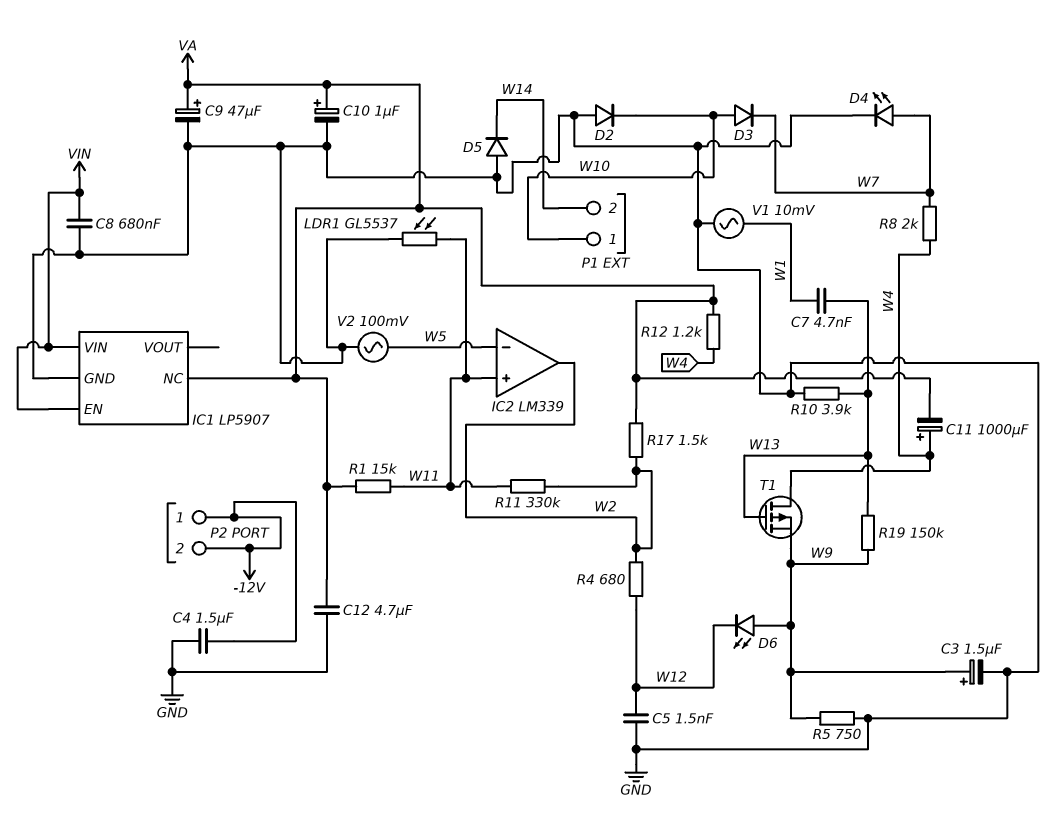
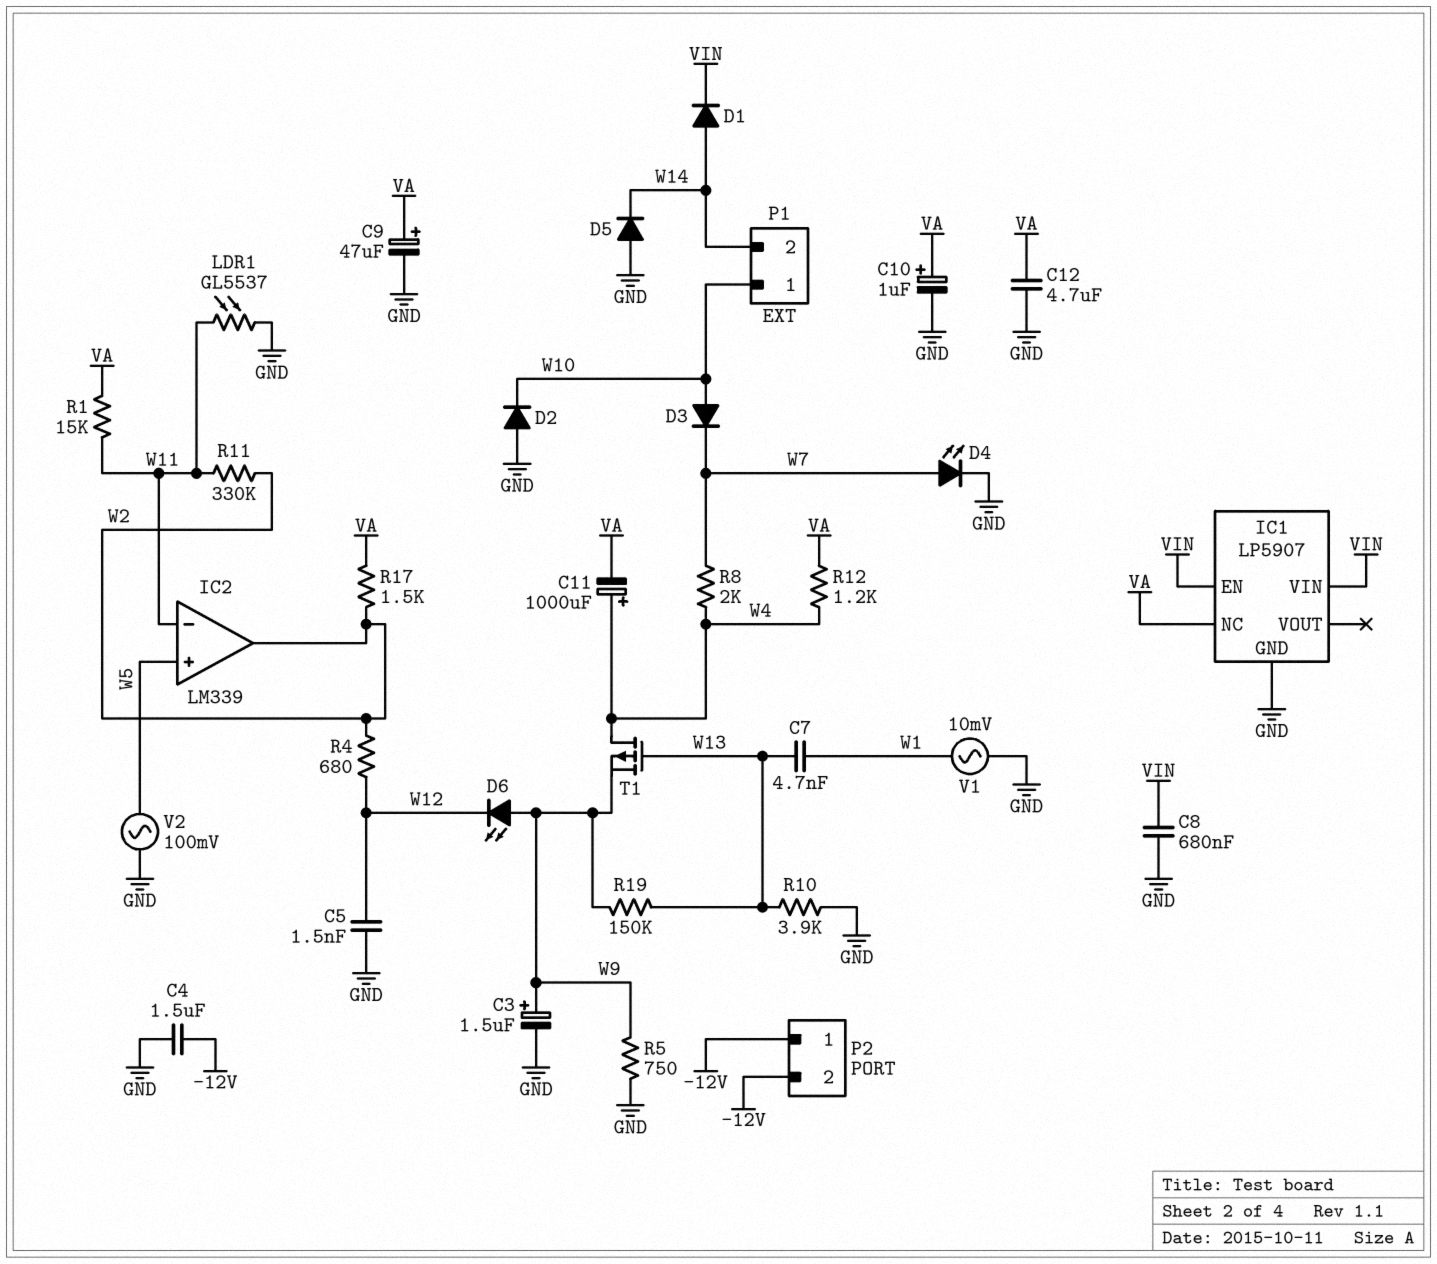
D1: none -> diode (A W14, K VIN)
IC2 pin in+: W11 -> W5
IC2 pin in-: W5 -> W11

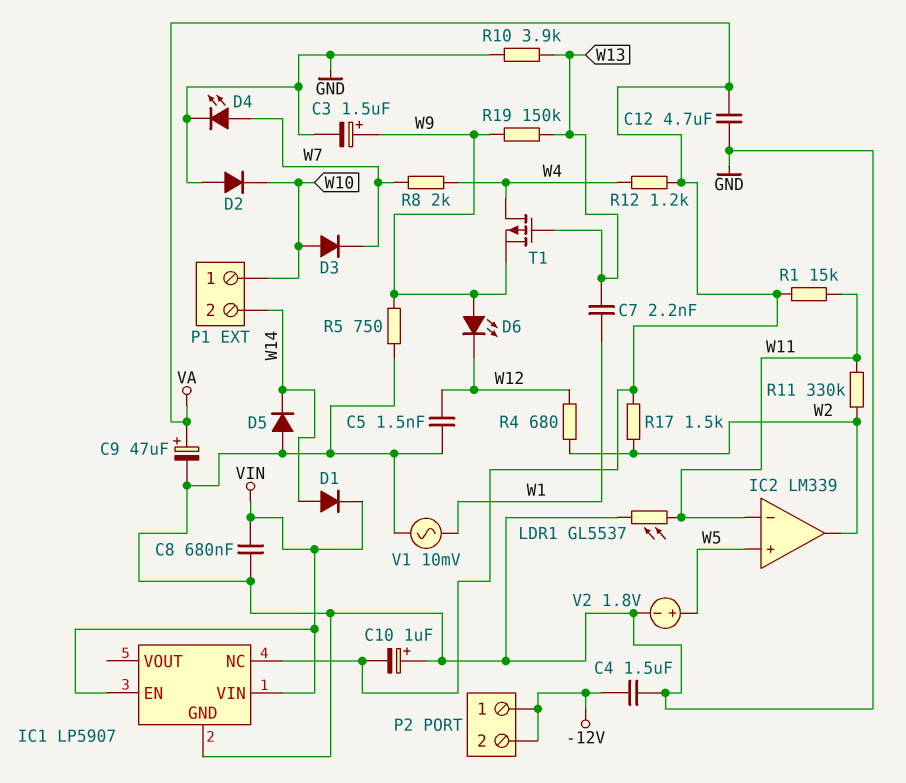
C7: 4.7nF (W1, W13) -> 2.2nF (W1, W13)
C10: 1uF (plus VA, minus GND) -> 1uF (plus GND, minus VA)
C11: 1000uF (plus W4, minus VA) -> none
V2: AC 100mV (GND, W5) -> 1.8V (plus W5, minus GND)

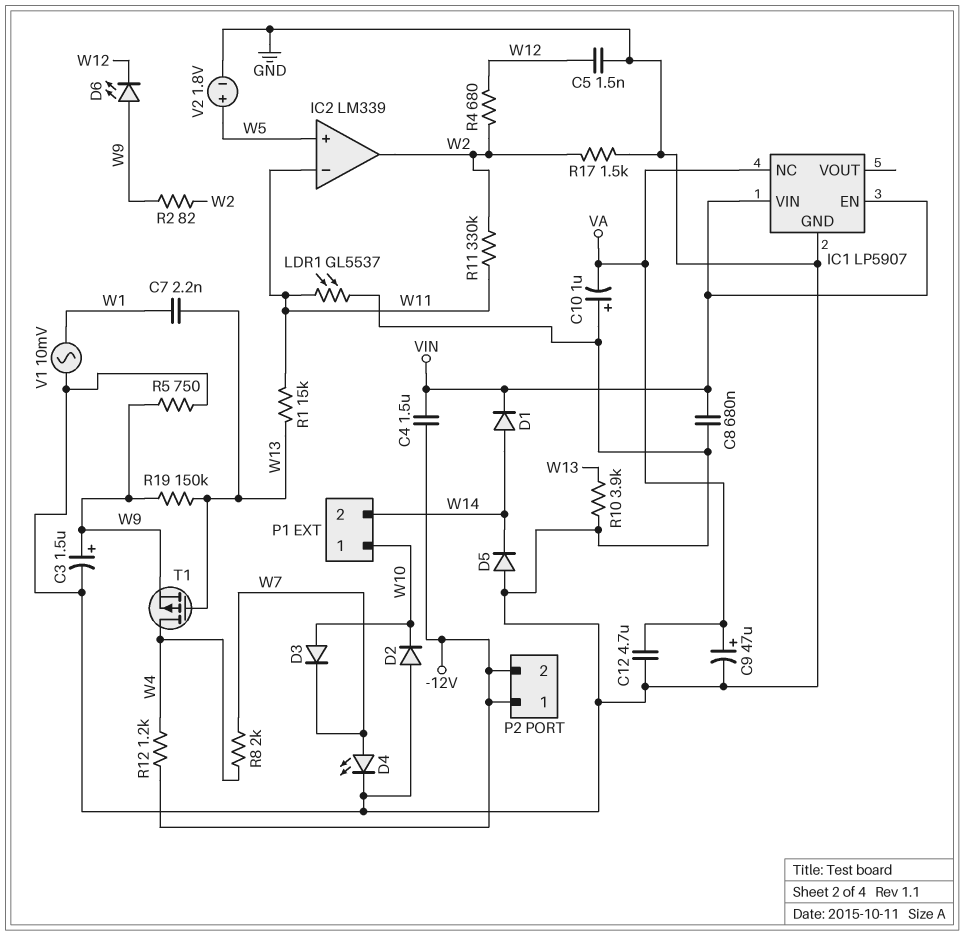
C4: 1.5uF (-12V, GND) -> 1.5uF (-12V, VIN)
R1: 15k (VA, W11) -> 15k (W11, W13)
R2: none -> 82 (W2, W9)
R12: 1.2k (VA, W4) -> 1.2k (-12V, W4)
R17: 1.5k (VA, W2) -> 1.5k (GND, W2)

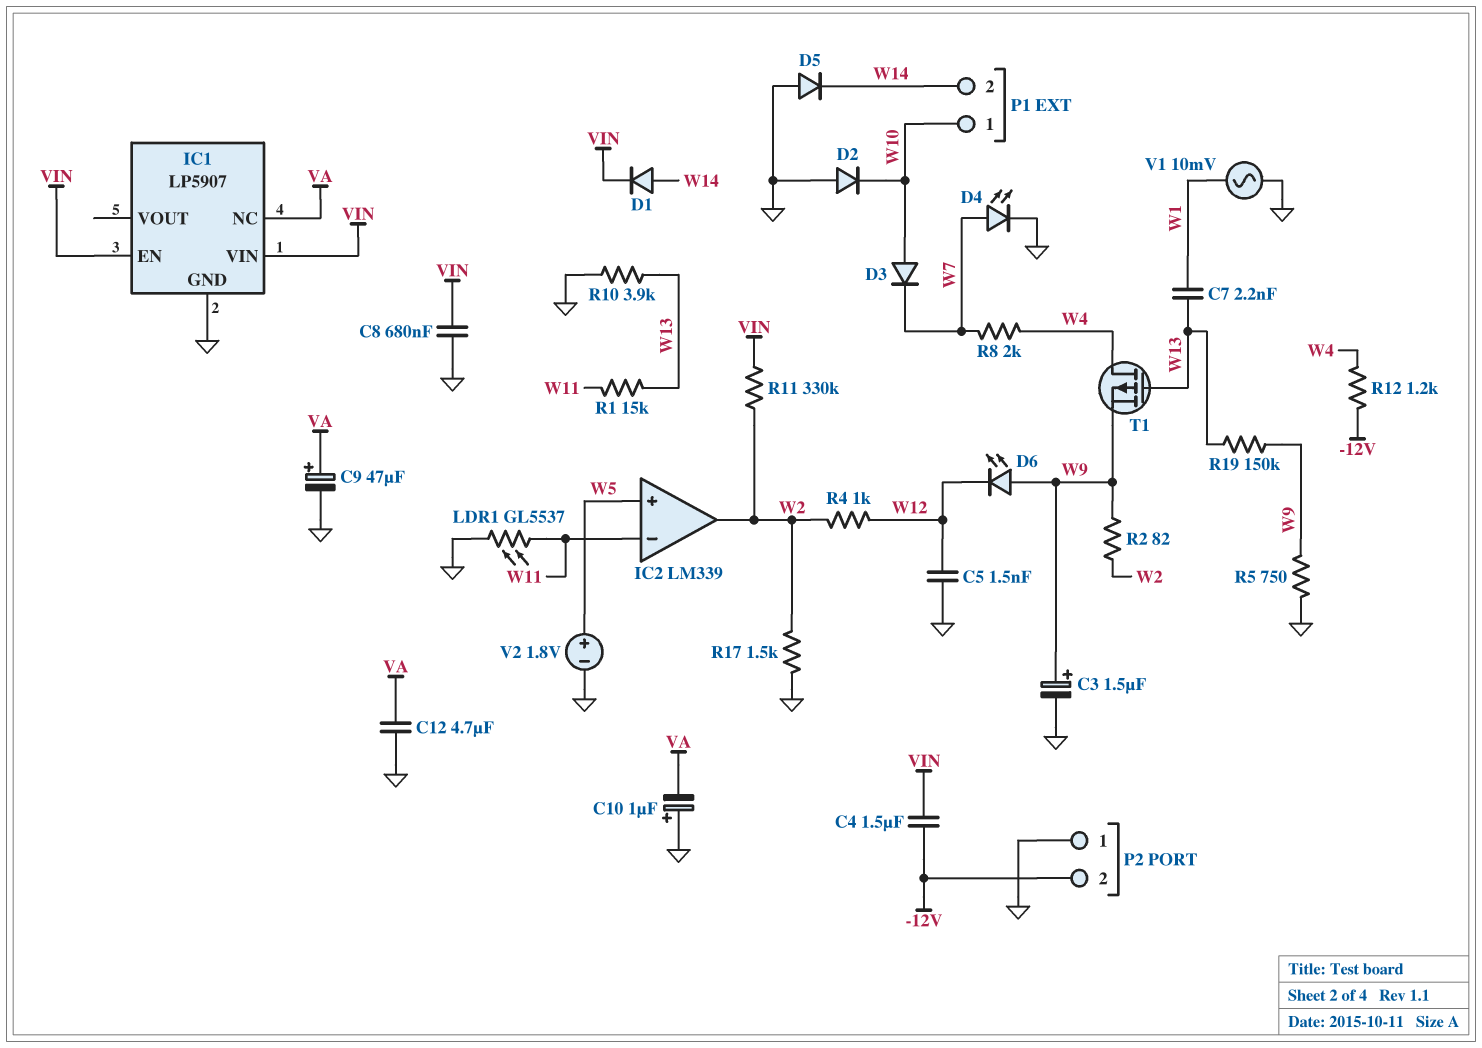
P2 pin 1: -12V -> GND
R4: 680 (W2, W12) -> 1k (W2, W12)
R11: 330k (W2, W11) -> 330k (VIN, W2)

